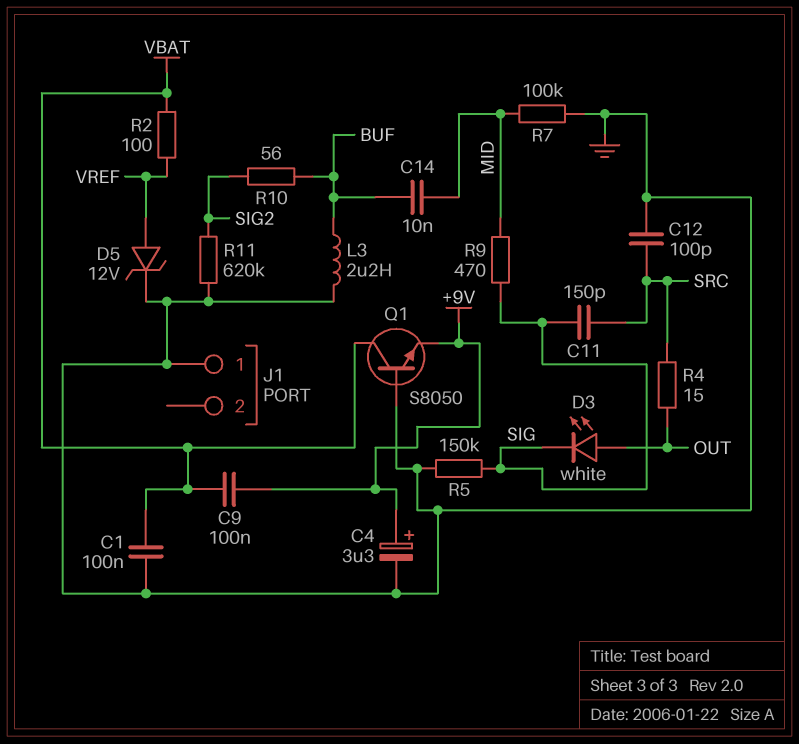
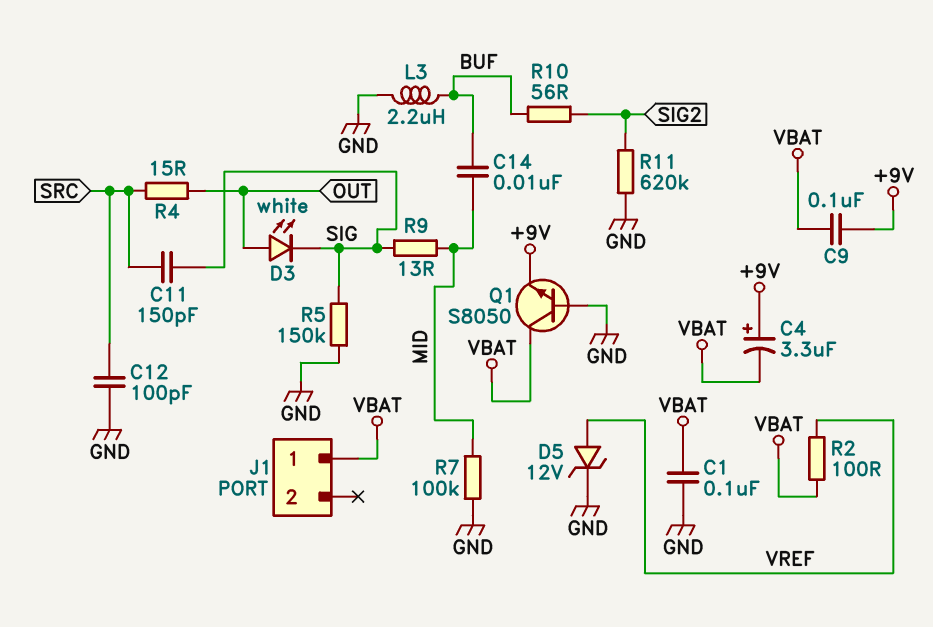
C4: 3.3uF (plus +9V, minus GND) -> 3.3uF (plus +9V, minus VBAT)
J1 pin 1: GND -> VBAT
R9: 470 (MID, SIG) -> 13 (MID, SIG)

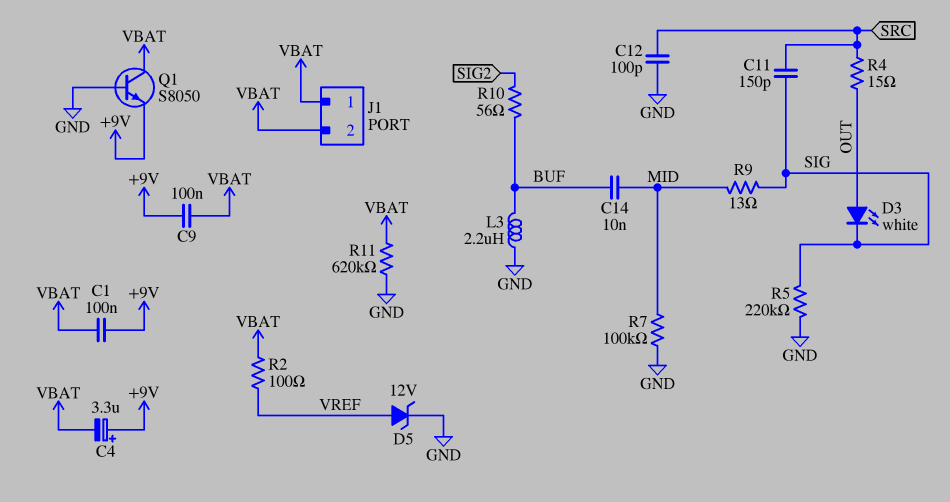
C1: 100nF (GND, VBAT) -> 100nF (+9V, VBAT)
J1 pin 2: none -> VBAT
R5: 150k (GND, SIG) -> 220k (GND, SIG)
R11: 620k (GND, SIG2) -> 620k (GND, VBAT)

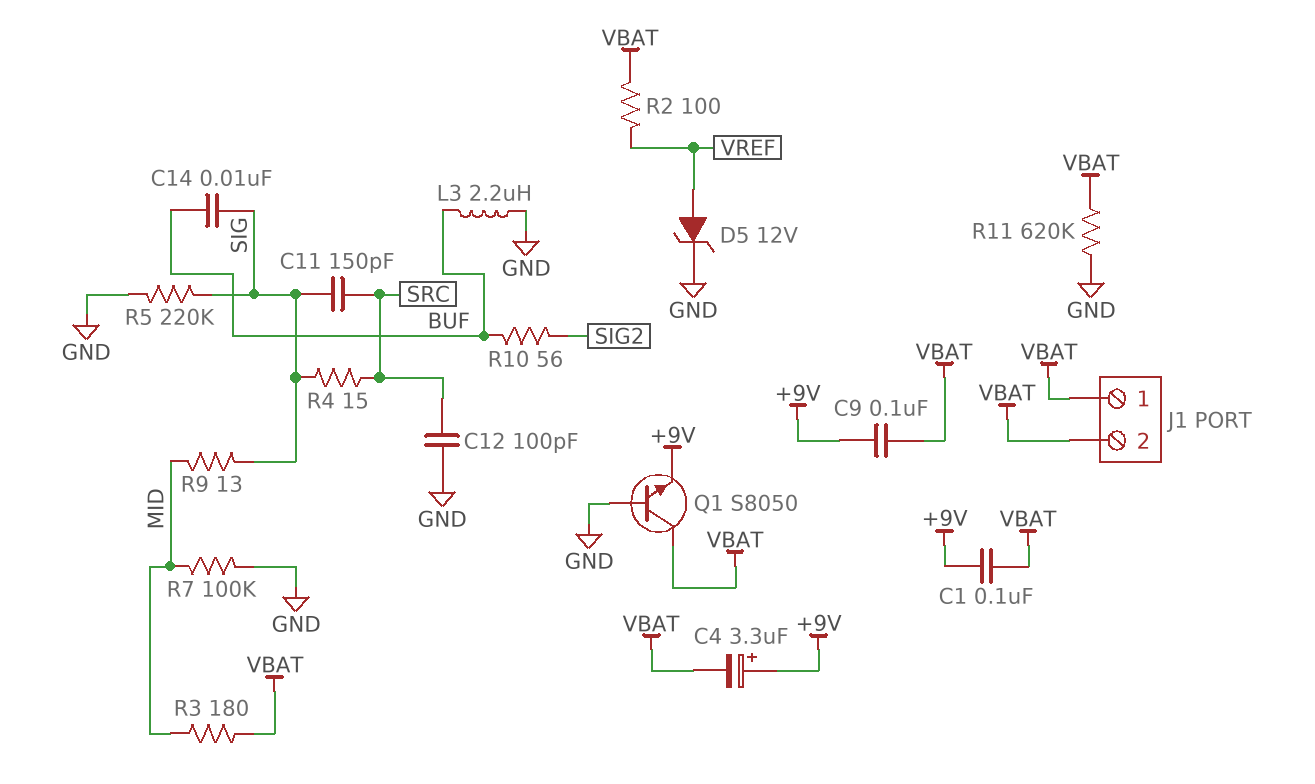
C14: 10nF (BUF, MID) -> 10nF (BUF, SIG)
D3: LED white (A OUT, K SIG) -> none
R3: none -> 180 (MID, VBAT)
R4: 15 (OUT, SRC) -> 15 (SIG, SRC)

